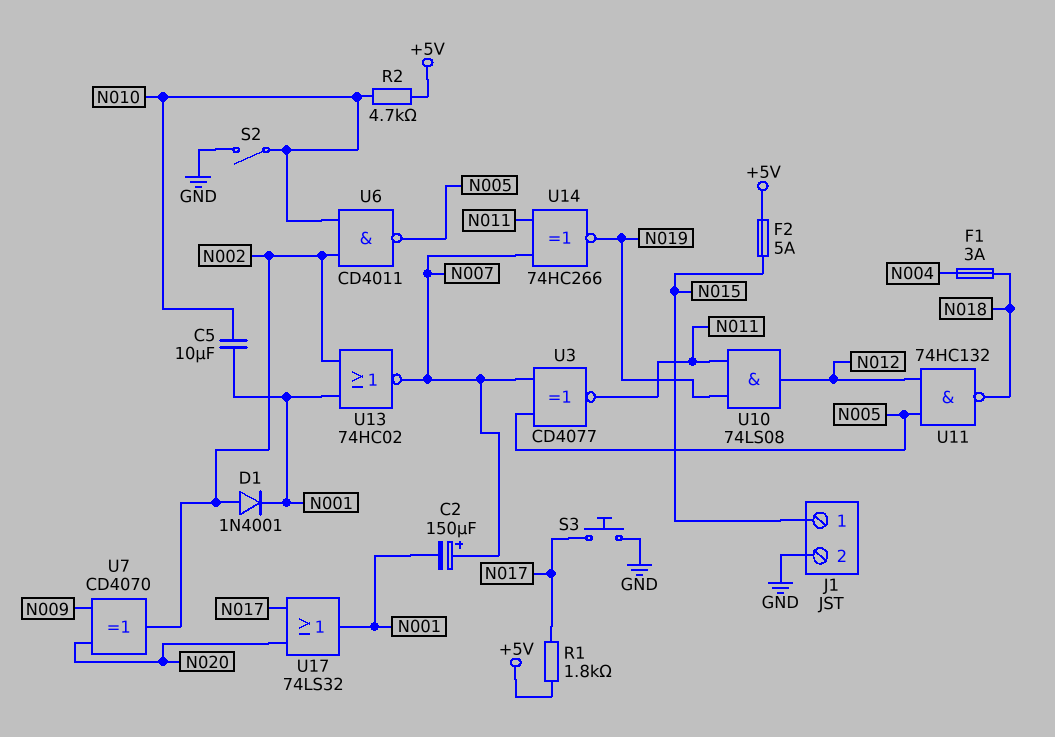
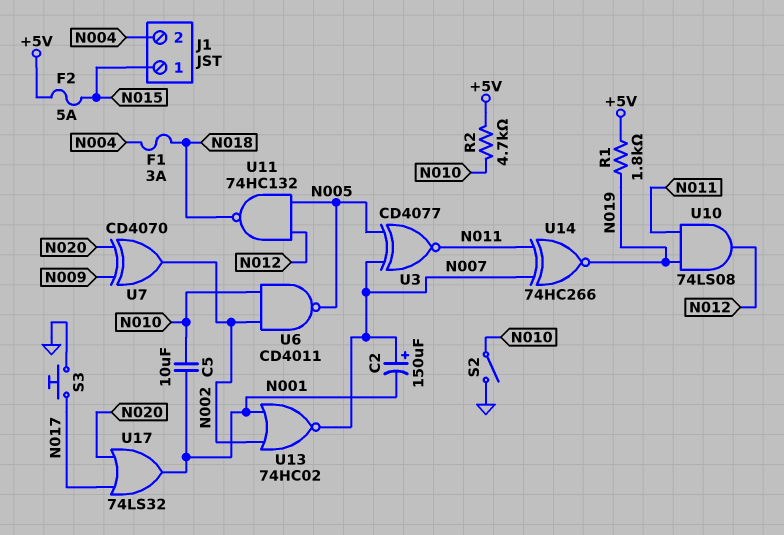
D1: diode 1N4001 (A N002, K N001) -> none
J1 pin 2: GND -> N004
R1: 1.8k (+5V, N017) -> 1.8k (+5V, N019)

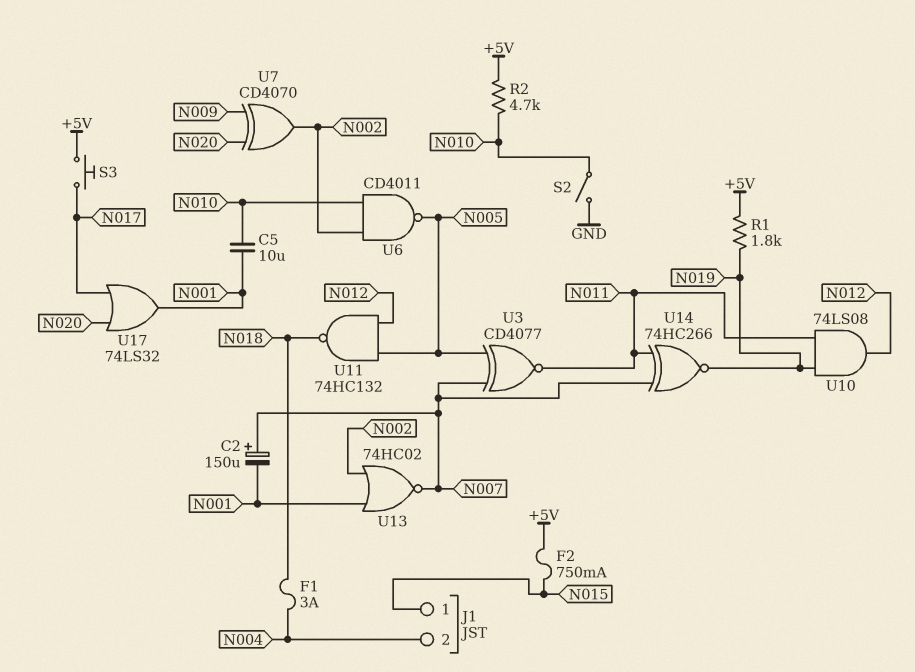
F2: 5A (+5V, N015) -> 750mA (+5V, N015)
S3: button (GND, N017) -> button (+5V, N017)

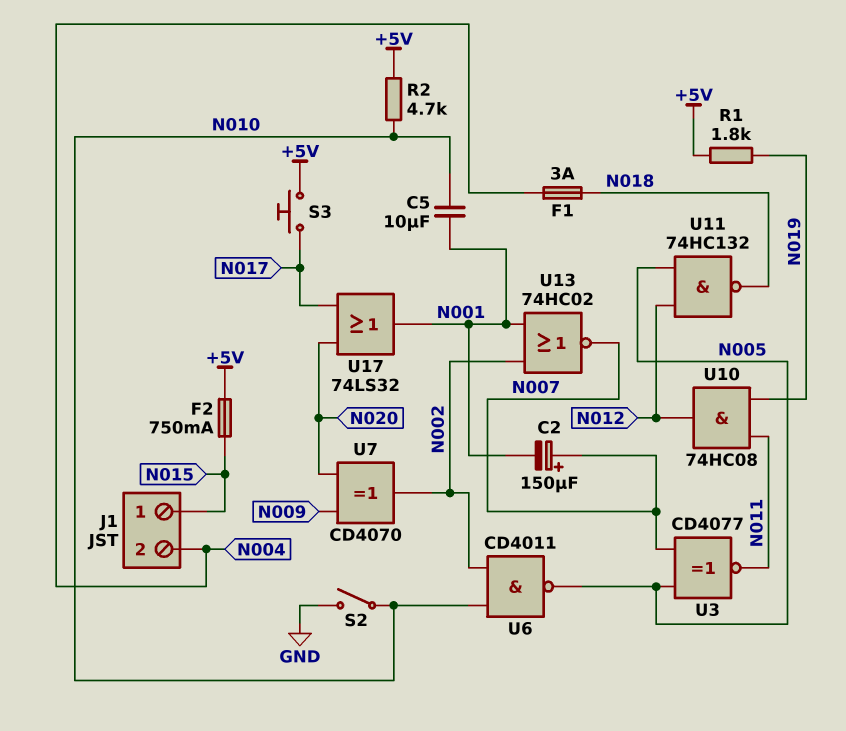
U10: AND 74LS08 (in N011, in N019, out N012) -> AND 74HC08 (in N011, in N019, out N012)
U14: XNOR 74HC266 (in N007, in N011, out N019) -> none

